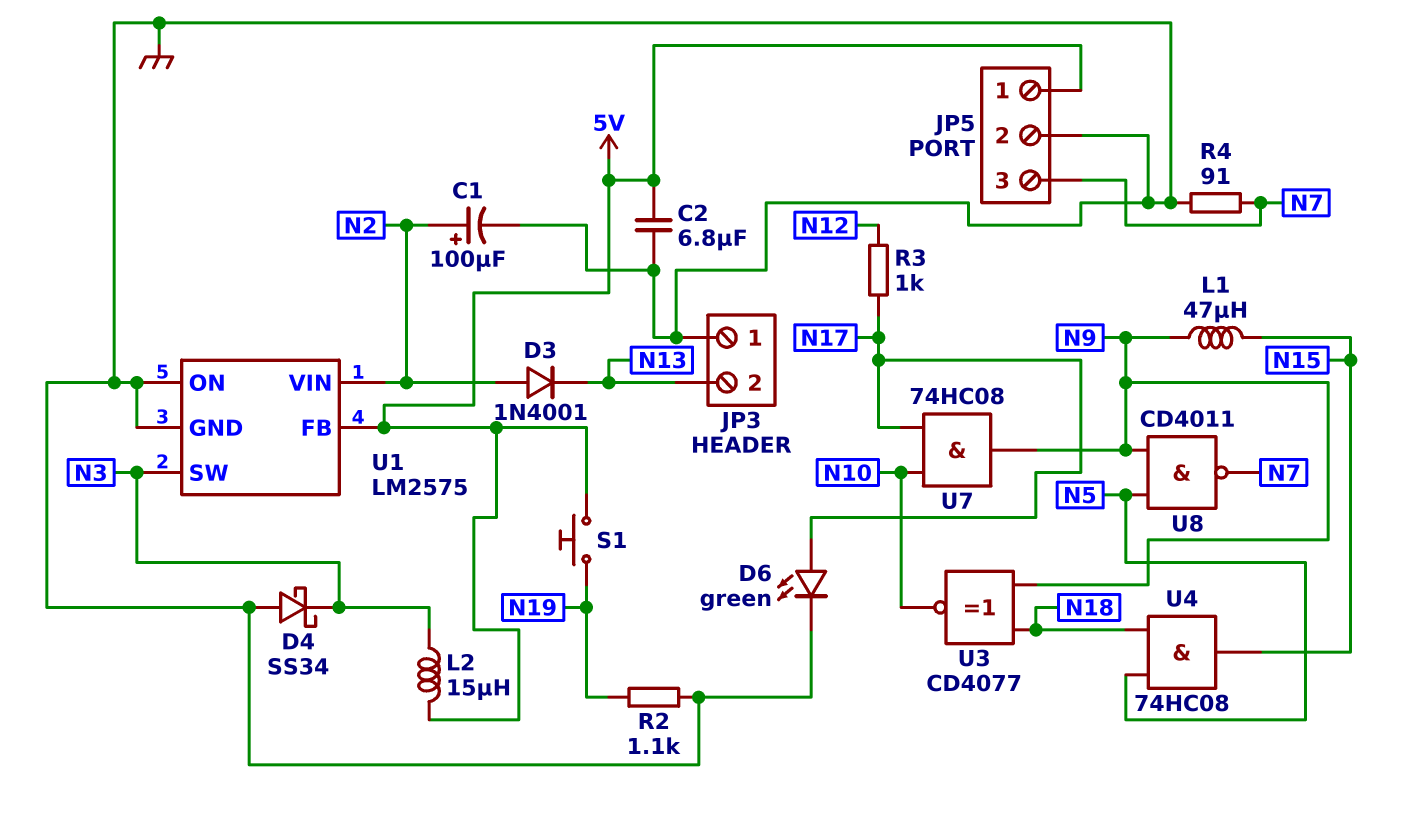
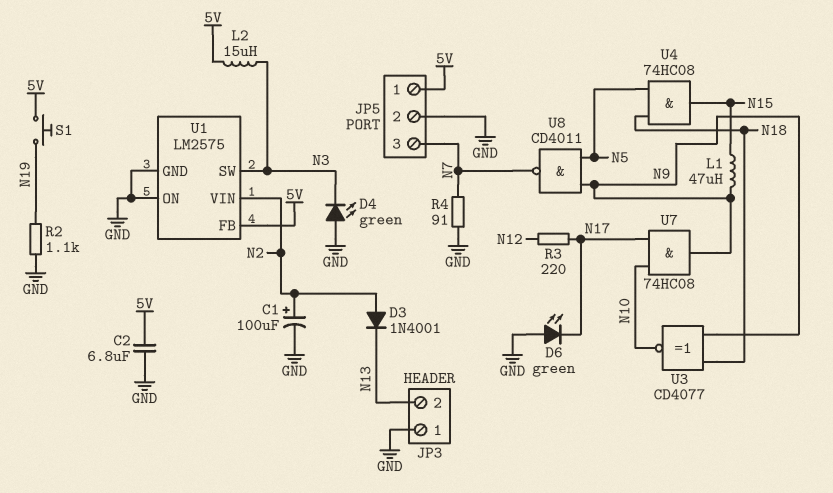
D4: schottky SS34 (A GND, K N3) -> LED green (A GND, K N3)
D6: LED green (A N17, K GND) -> LED green (A GND, K N17)
R3: 1k (N12, N17) -> 220 (N12, N17)

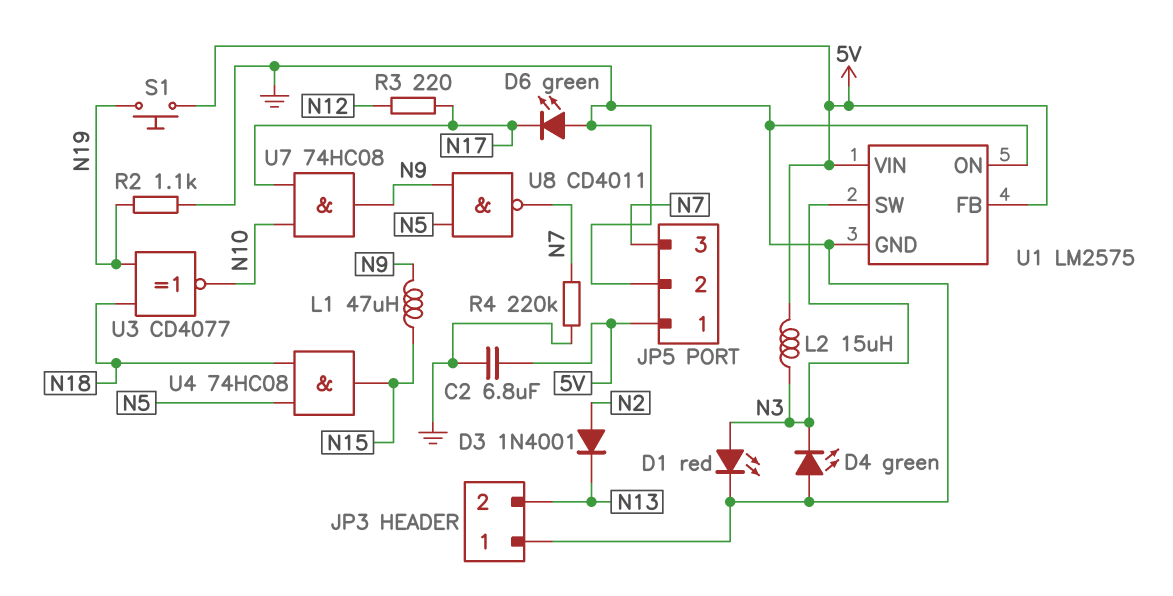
C1: 100uF (plus N2, minus GND) -> none
D1: none -> LED red (A N3, K GND)
R4: 91 (GND, N7) -> 220k (GND, N7)
U1 pin VIN: N2 -> 5V
U3: XNOR CD4077 (in N9, in N18, out N10) -> XNOR CD4077 (in N18, in N19, out N10)

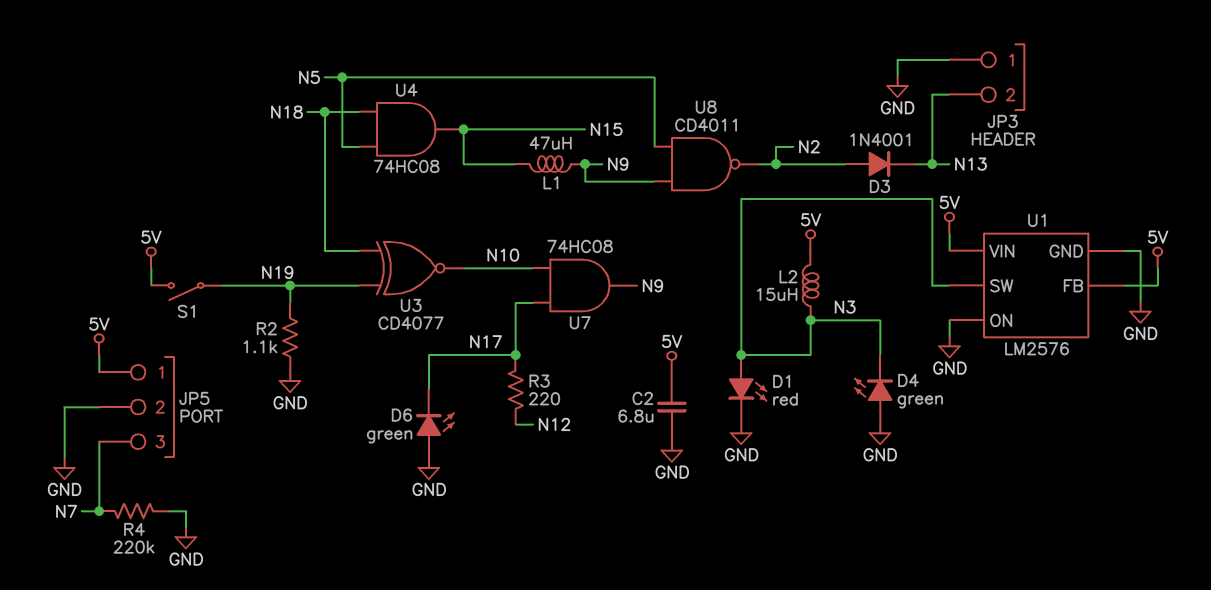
S1: button (5V, N19) -> switch (5V, N19)
U1: LM2575 -> LM2576
U8: NAND CD4011 (in N5, in N9, out N7) -> NAND CD4011 (in N5, in N9, out N2)

